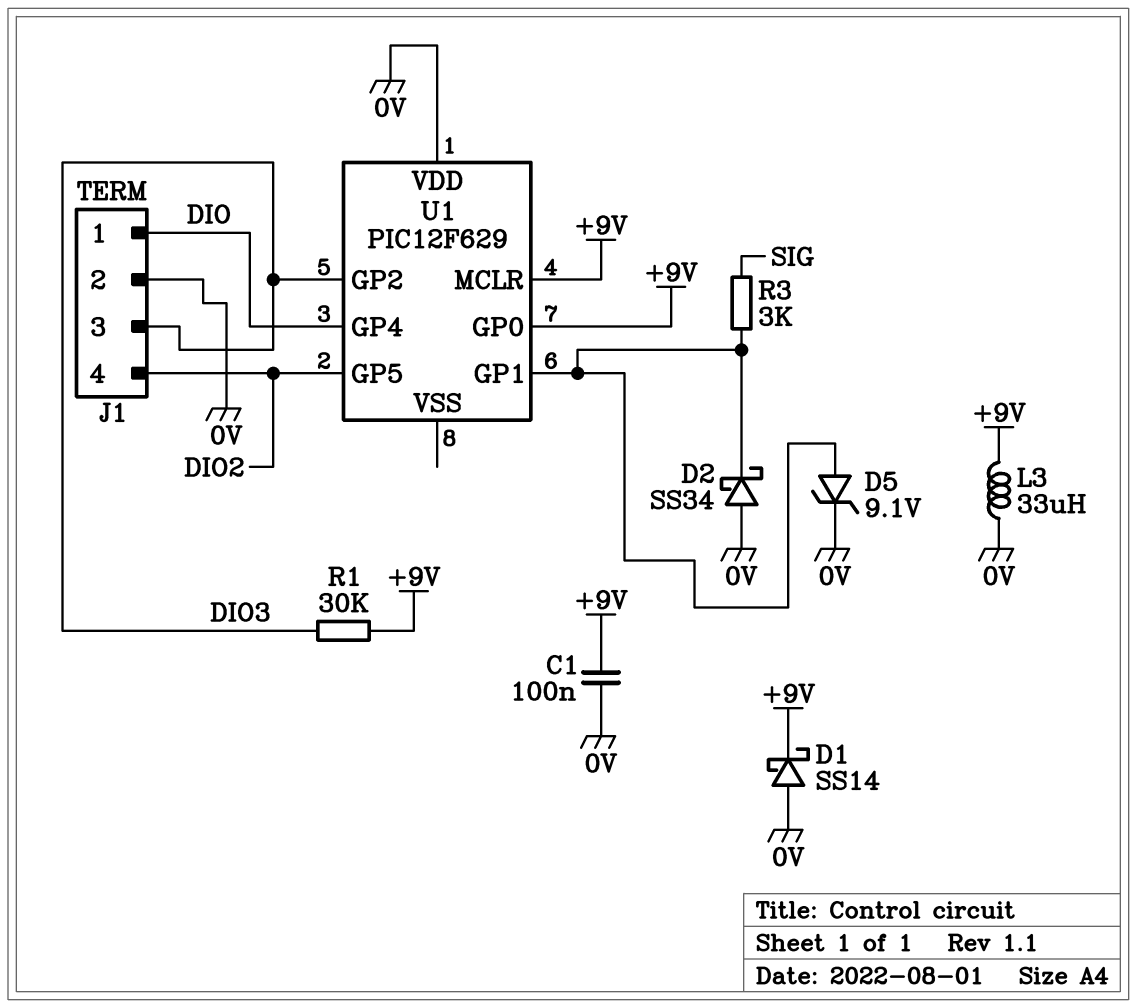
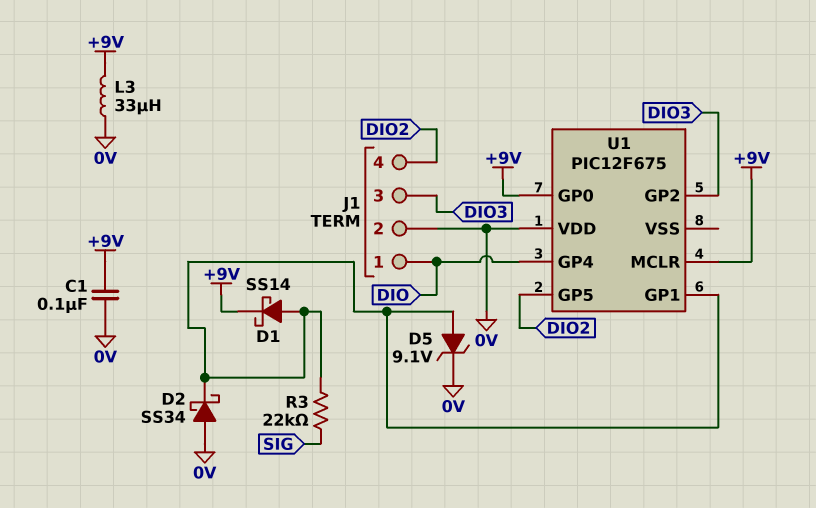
D1: schottky SS14 (A 0V, K +9V) -> schottky SS14 (A U1/GP1, K +9V)
R1: 30k (+9V, DIO3) -> none
R3: 3k (SIG, U1/GP1) -> 22k (SIG, U1/GP1)
U1: PIC12F629 -> PIC12F675

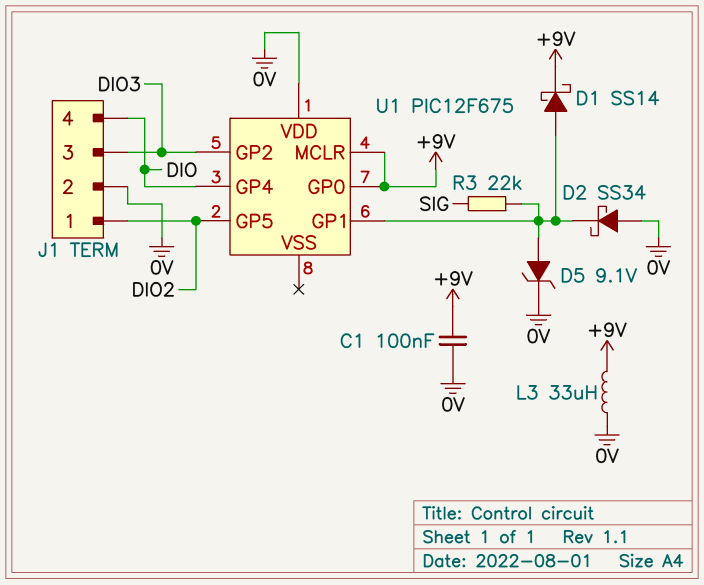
J1 pin 1: DIO -> DIO2
J1 pin 4: DIO2 -> DIO

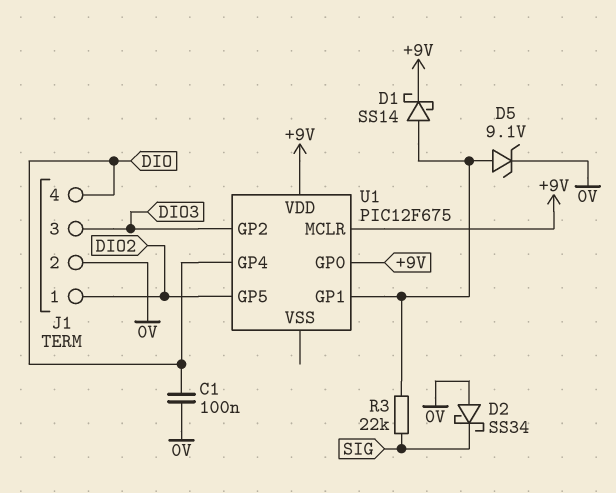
C1: 100nF (+9V, 0V) -> 100nF (0V, DIO)
D2: schottky SS34 (A 0V, K U1/GP1) -> schottky SS34 (A 0V, K SIG)
L3: 33uH (+9V, 0V) -> none
U1 pin VDD: 0V -> +9V

